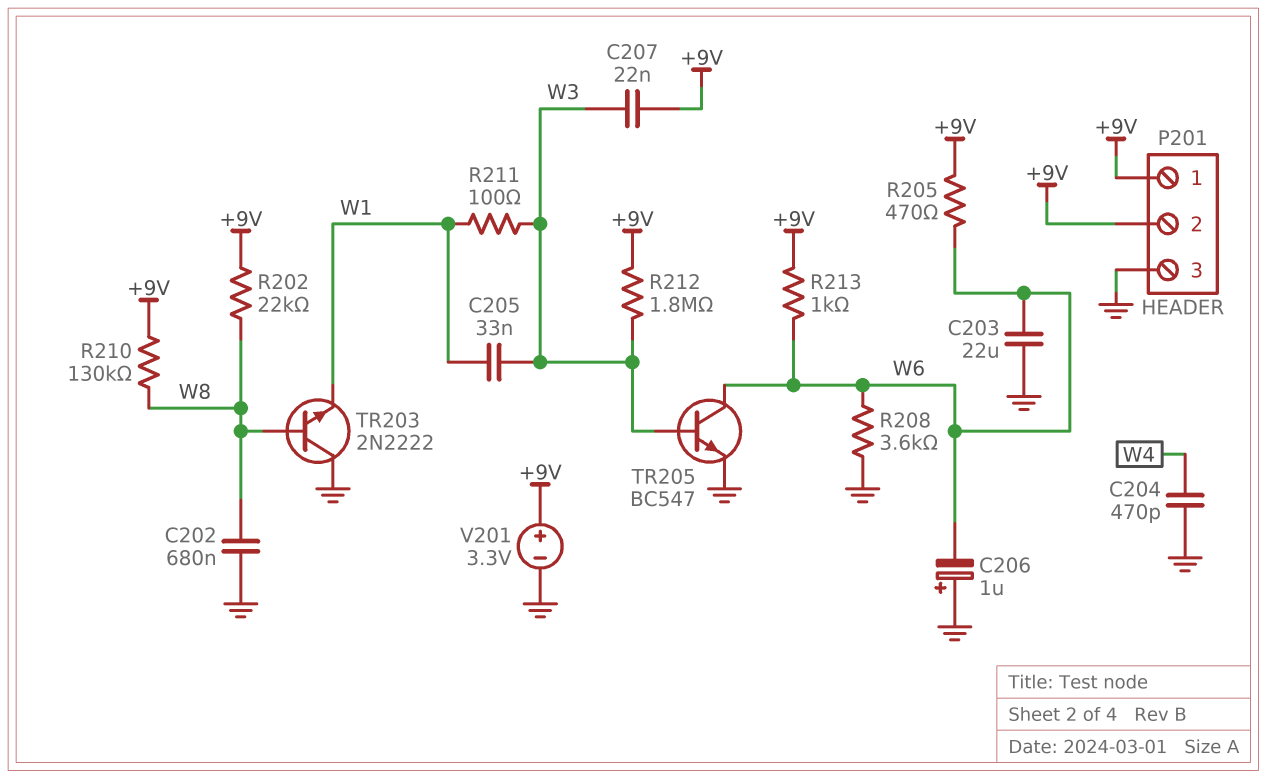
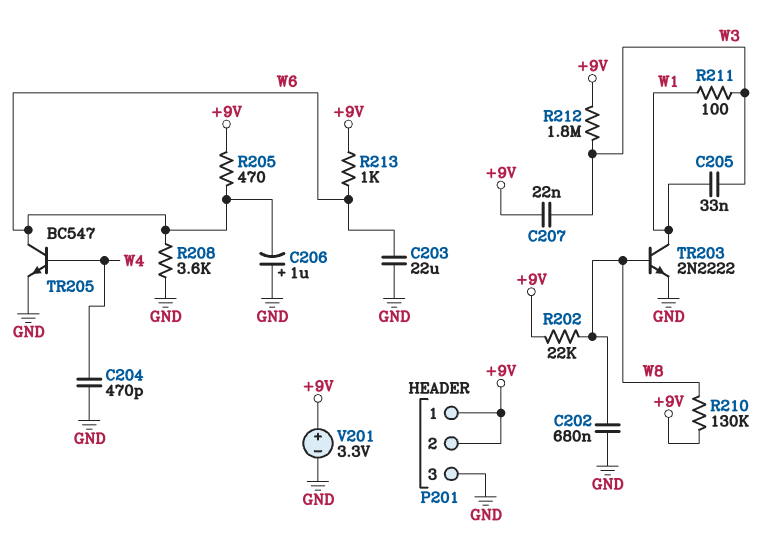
TR203: NPN 2N2222 (B W8, C GND, E W1) -> NPN 2N2222 (B W8, C W1, E GND)
TR205: NPN BC547 (B W3, C W6, E GND) -> NPN BC547 (B W4, C W6, E GND)

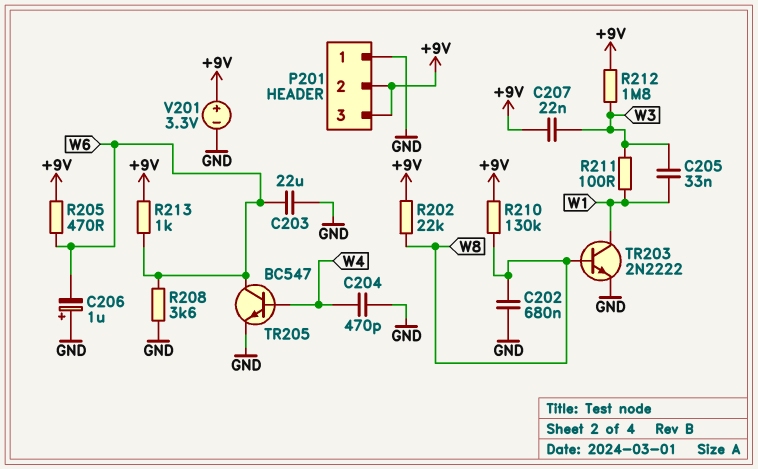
P201 pin 1: +9V -> GND
P201 pin 3: GND -> +9V

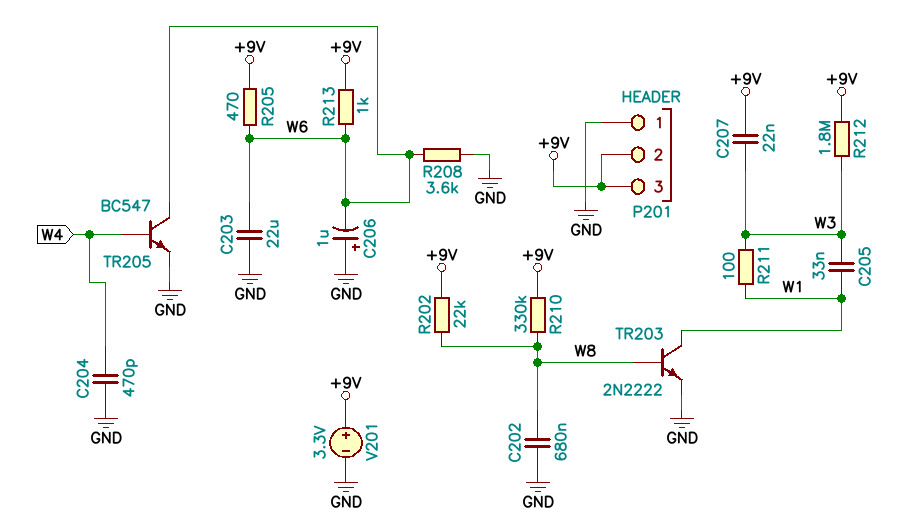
R210: 130k (+9V, W8) -> 330k (+9V, W8)

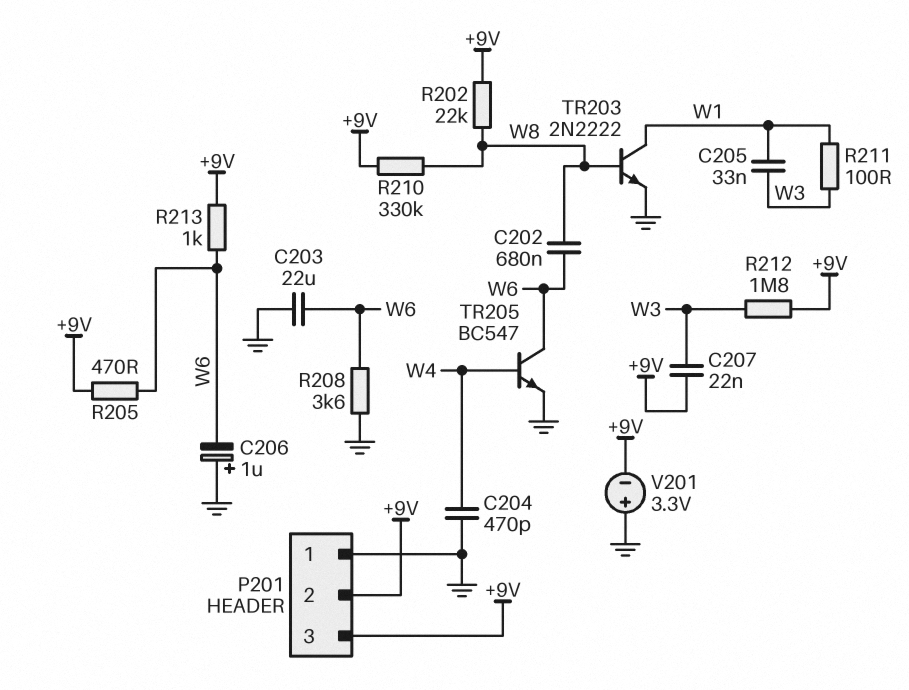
C202: 680nF (GND, W8) -> 680nF (W6, W8)
V201: 3.3V (plus +9V, minus GND) -> 3.3V (plus GND, minus +9V)

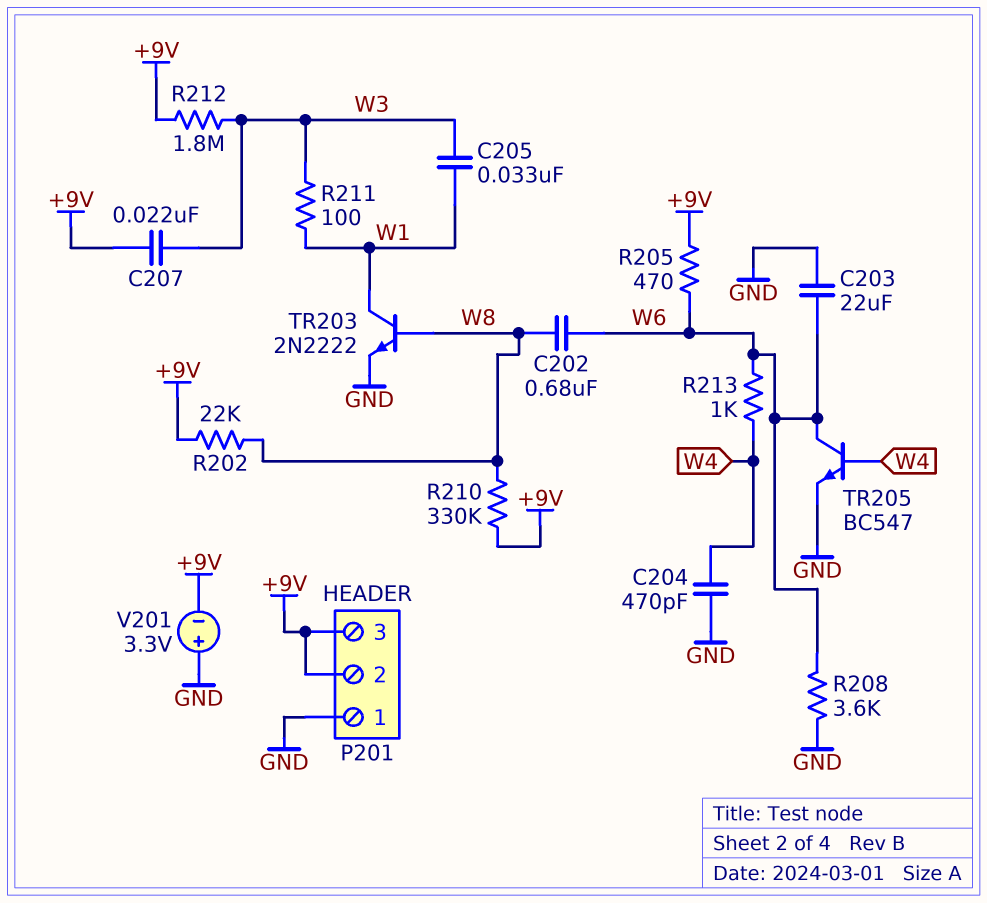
C206: 1uF (plus GND, minus W6) -> none
R213: 1k (+9V, W6) -> 1k (W4, W6)

